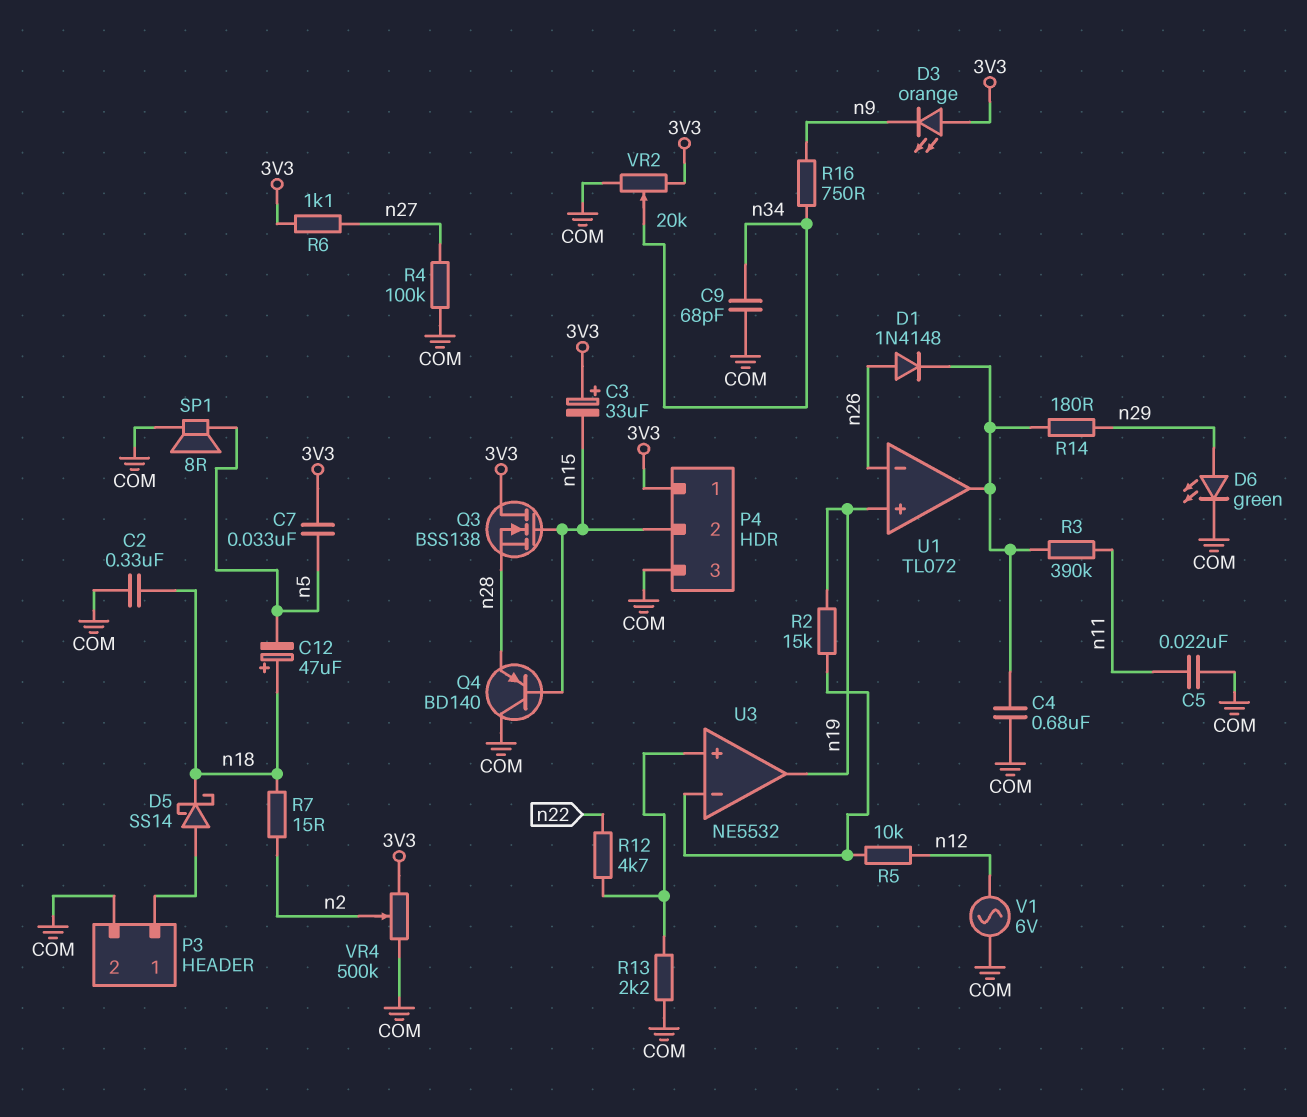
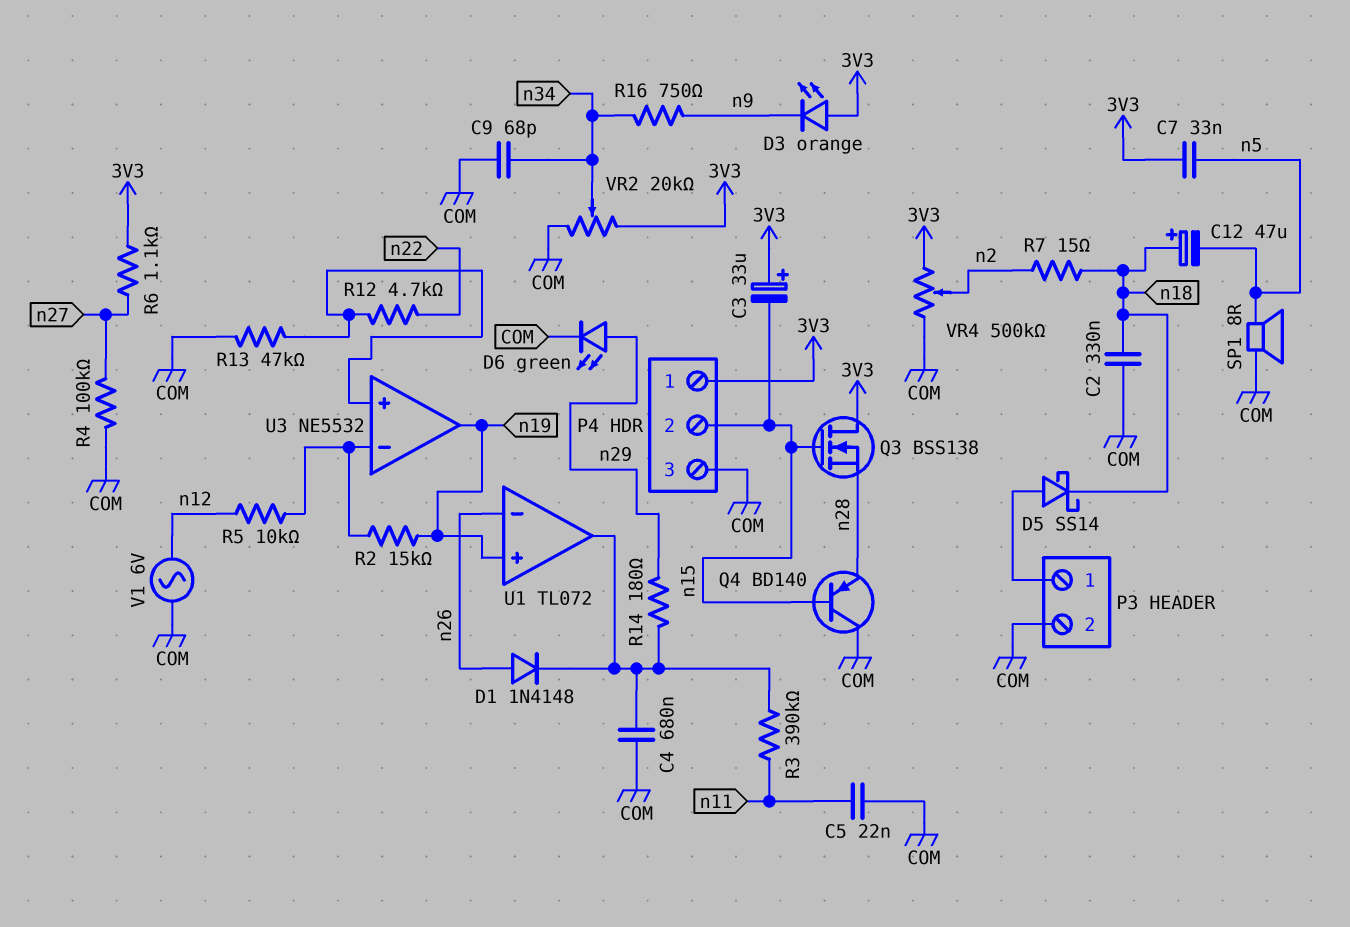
R13: 2.2k (COM, U3/in+) -> 47k (COM, U3/in+)

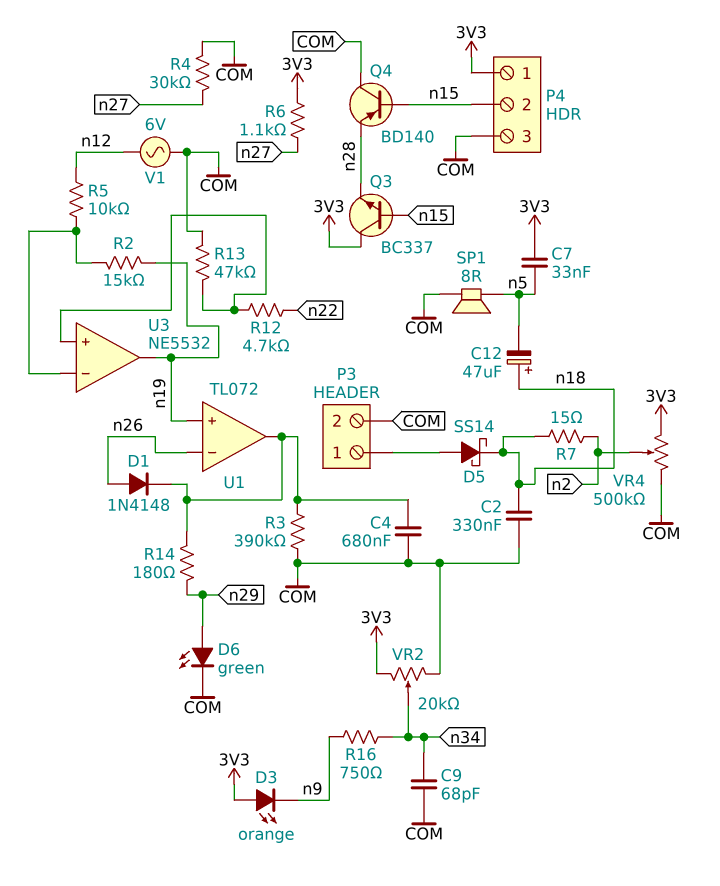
C3: 33uF (plus 3V3, minus n15) -> none
C5: 22nF (COM, n11) -> none
Q3: NMOS BSS138 (G n15, D 3V3, S n28) -> NPN BC337 (B n15, C 3V3, E n28)
R3: 390k (U1/out, n11) -> 390k (COM, U1/out)
R4: 100k (COM, n27) -> 30k (COM, n27)

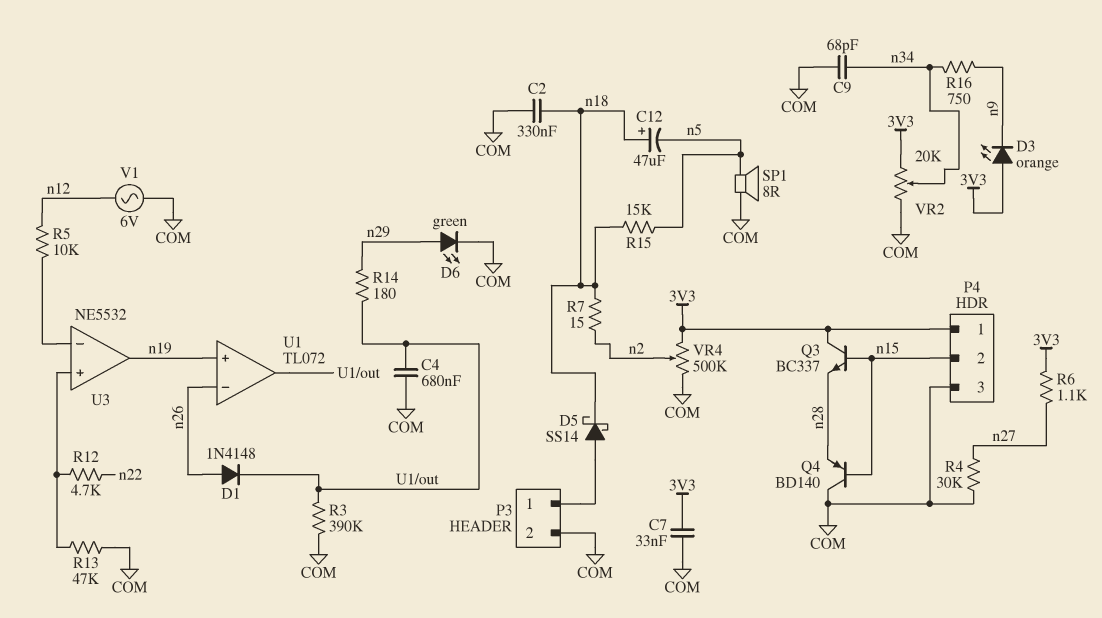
C7: 33nF (3V3, n5) -> 33nF (3V3, COM)
R2: 15k (U3/in-, n19) -> none
R15: none -> 15k (n5, n18)

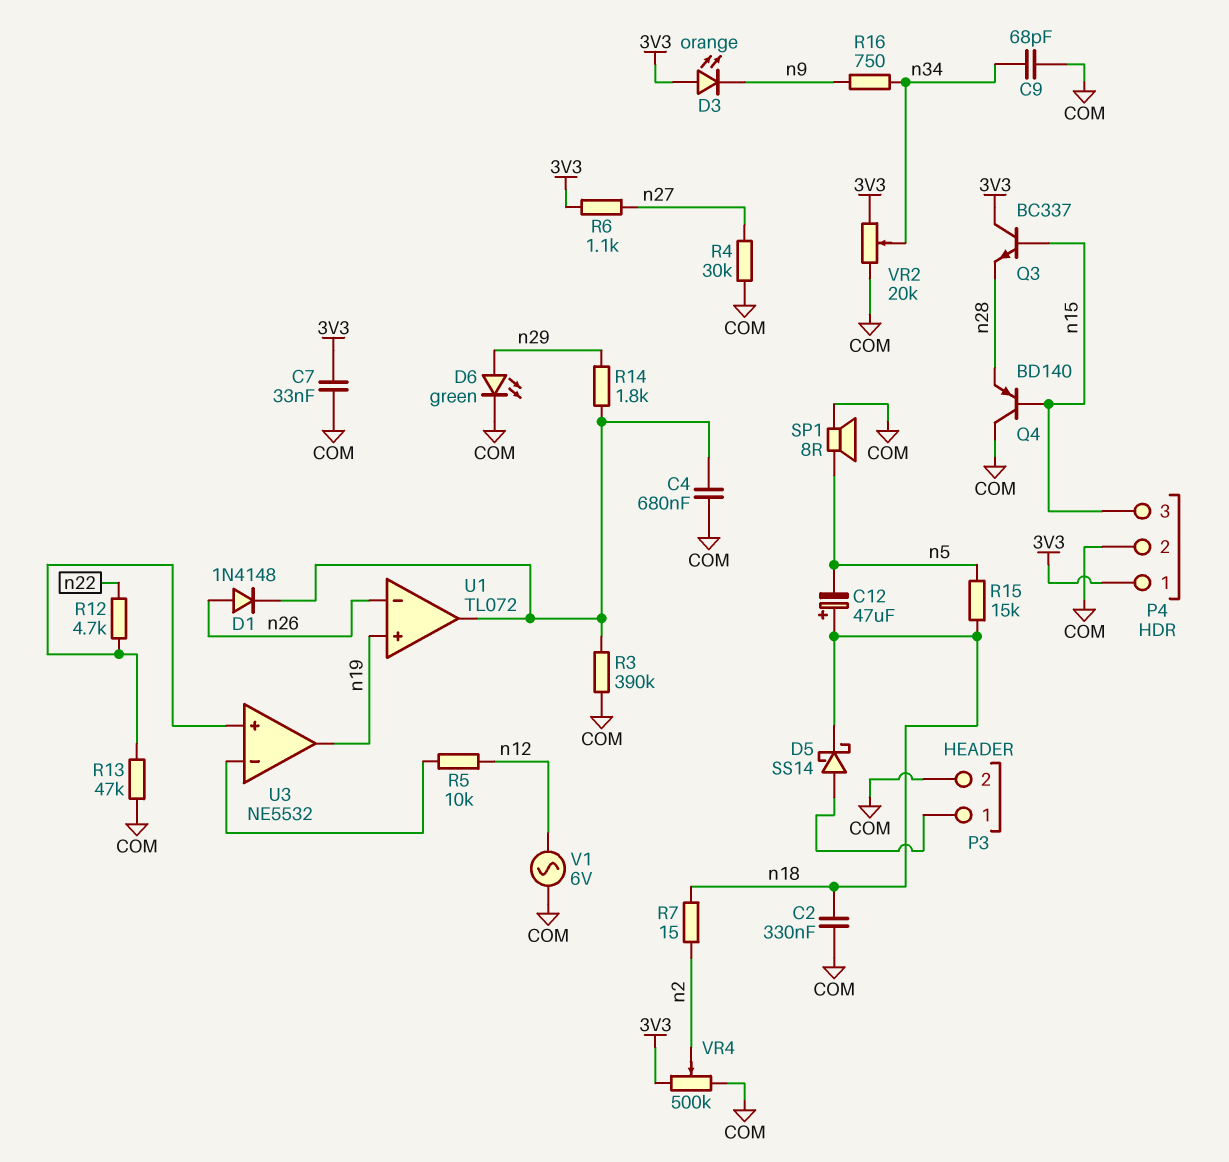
P4 pin 2: n15 -> COM
P4 pin 3: COM -> n15
R14: 180 (U1/out, n29) -> 1.8k (U1/out, n29)

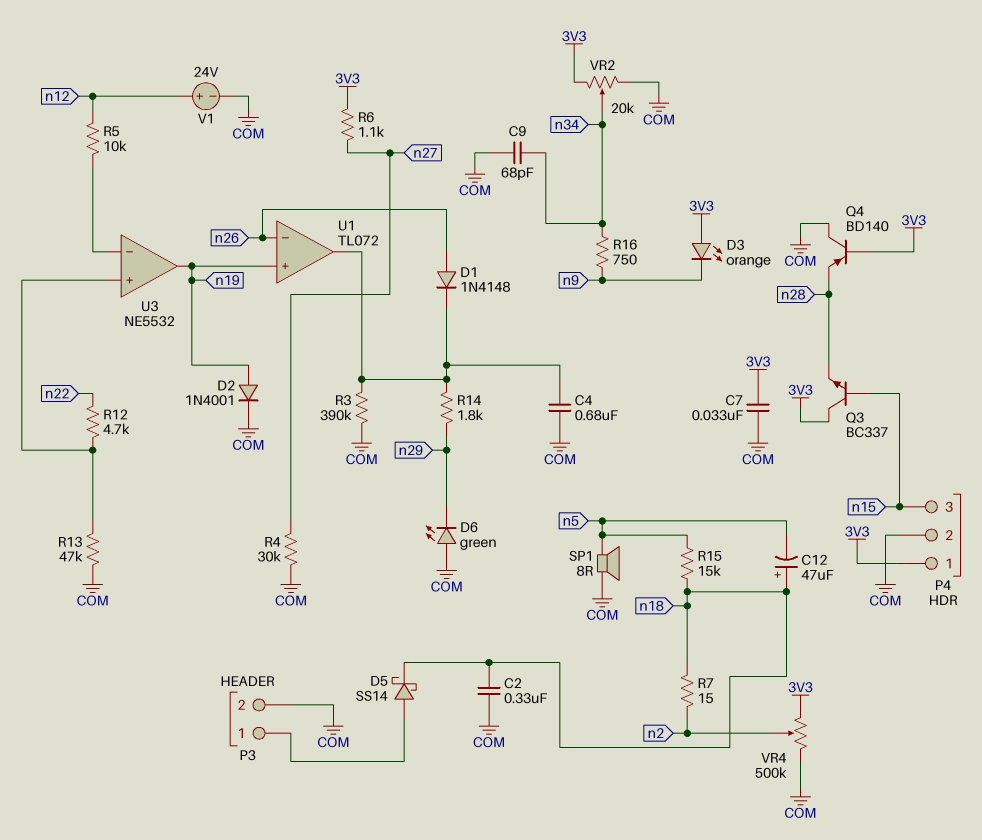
D2: none -> diode 1N4001 (A n19, K COM)
D6: LED green (A n29, K COM) -> LED green (A COM, K n29)
Q4: PNP BD140 (B n15, C COM, E n28) -> PNP BD140 (B 3V3, C COM, E n28)
V1: AC 6V (COM, n12) -> 24V (plus n12, minus COM)

